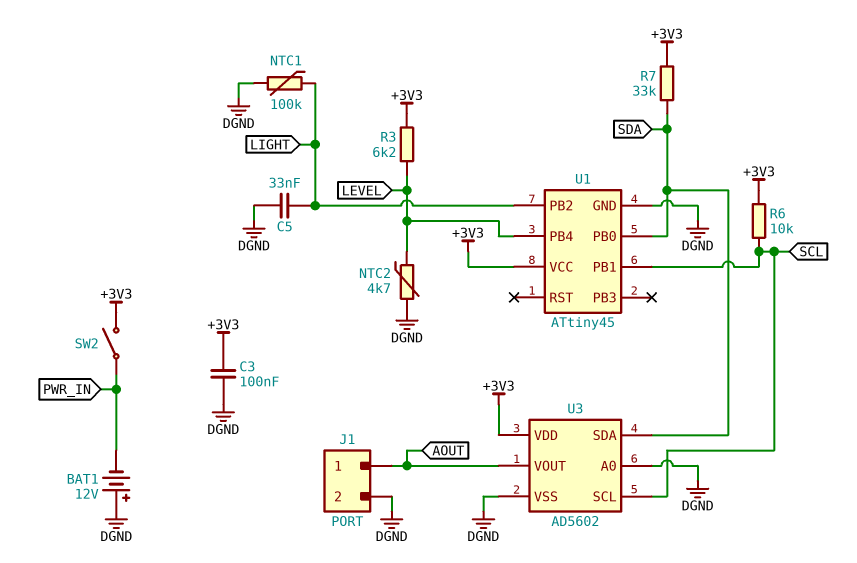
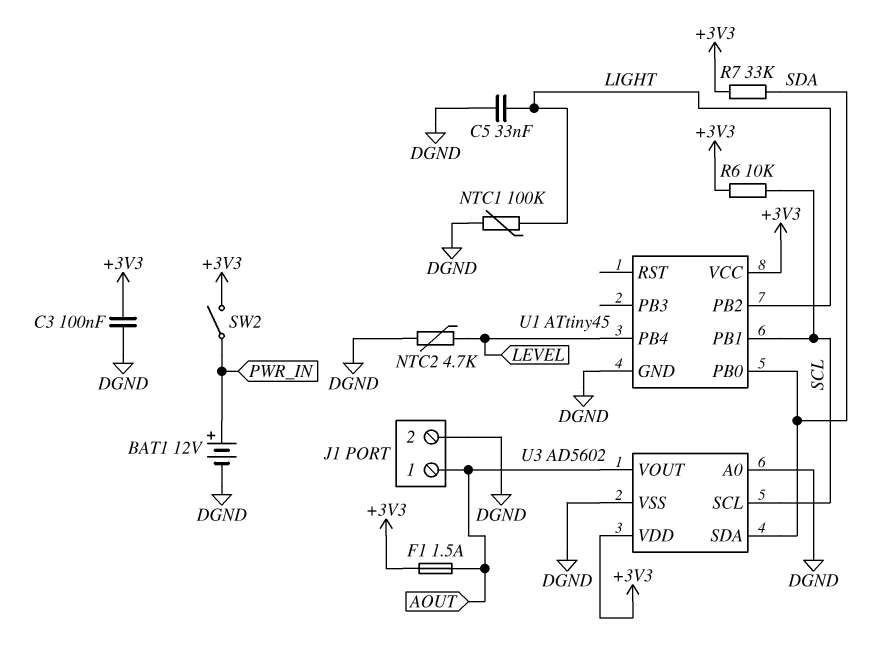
BAT1: 12V (plus DGND, minus PWR_IN) -> 12V (plus PWR_IN, minus DGND)
F1: none -> 1.5A (+3V3, AOUT)
R3: 6.2k (+3V3, LEVEL) -> none

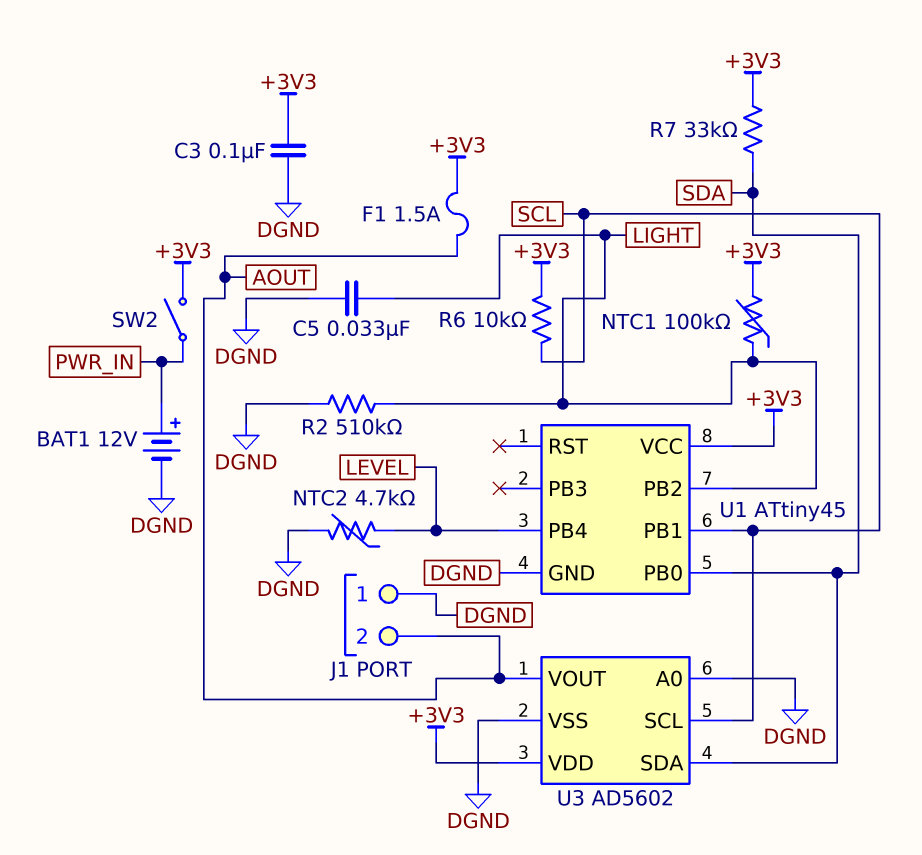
J1 pin 1: AOUT -> DGND
J1 pin 2: DGND -> AOUT
NTC1: 100k (DGND, LIGHT) -> 100k (+3V3, LIGHT)
R2: none -> 510k (DGND, LIGHT)

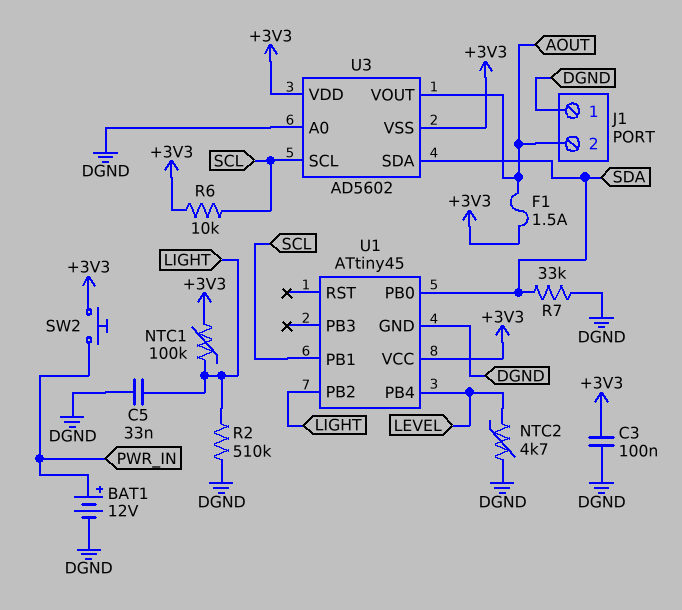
R7: 33k (+3V3, SDA) -> 33k (DGND, SDA)
SW2: switch (+3V3, PWR_IN) -> button (+3V3, PWR_IN)
U3 pin VSS: DGND -> +3V3

